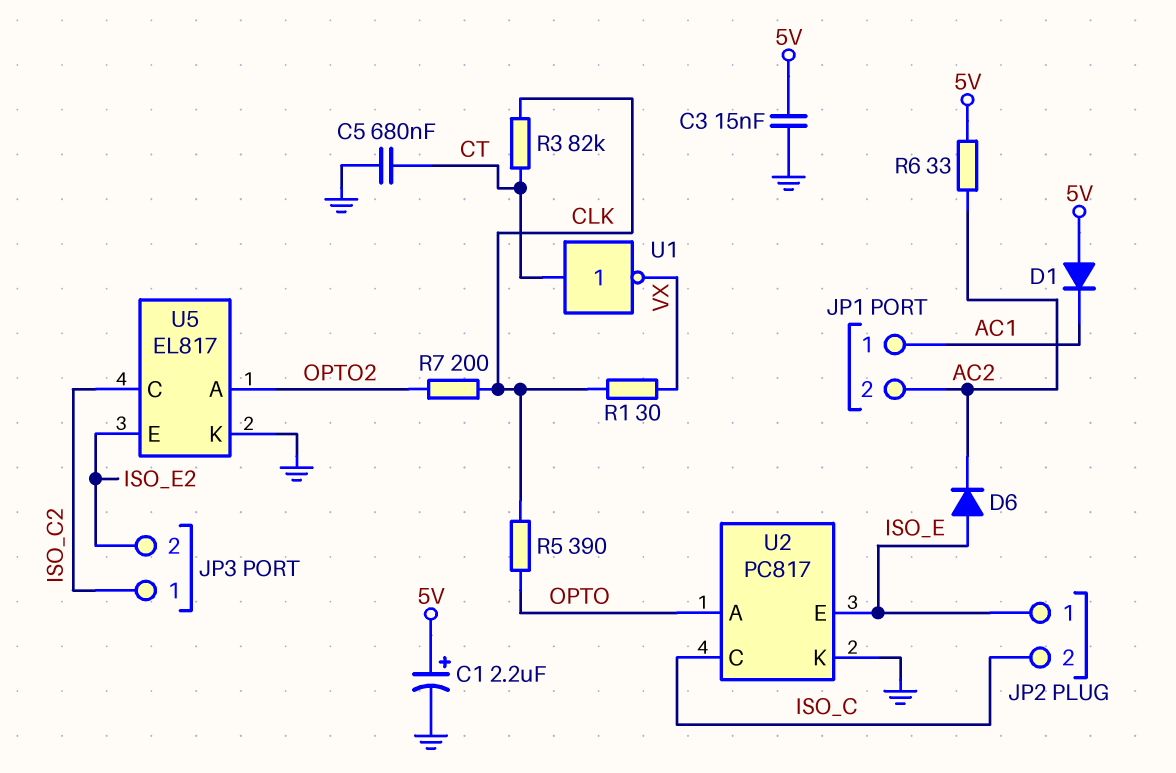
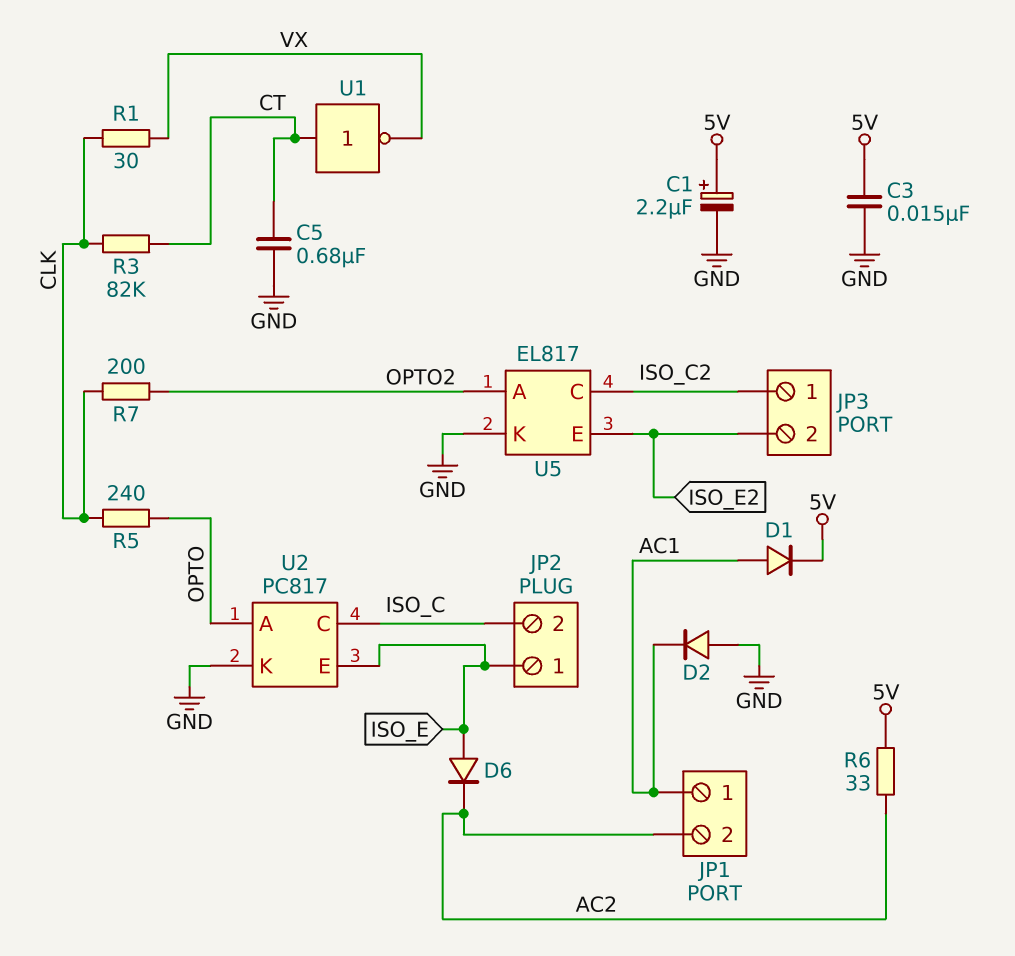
D1: diode (A 5V, K AC1) -> diode (A AC1, K 5V)
D2: none -> diode (A GND, K AC1)
R5: 390 (CLK, OPTO) -> 240 (CLK, OPTO)

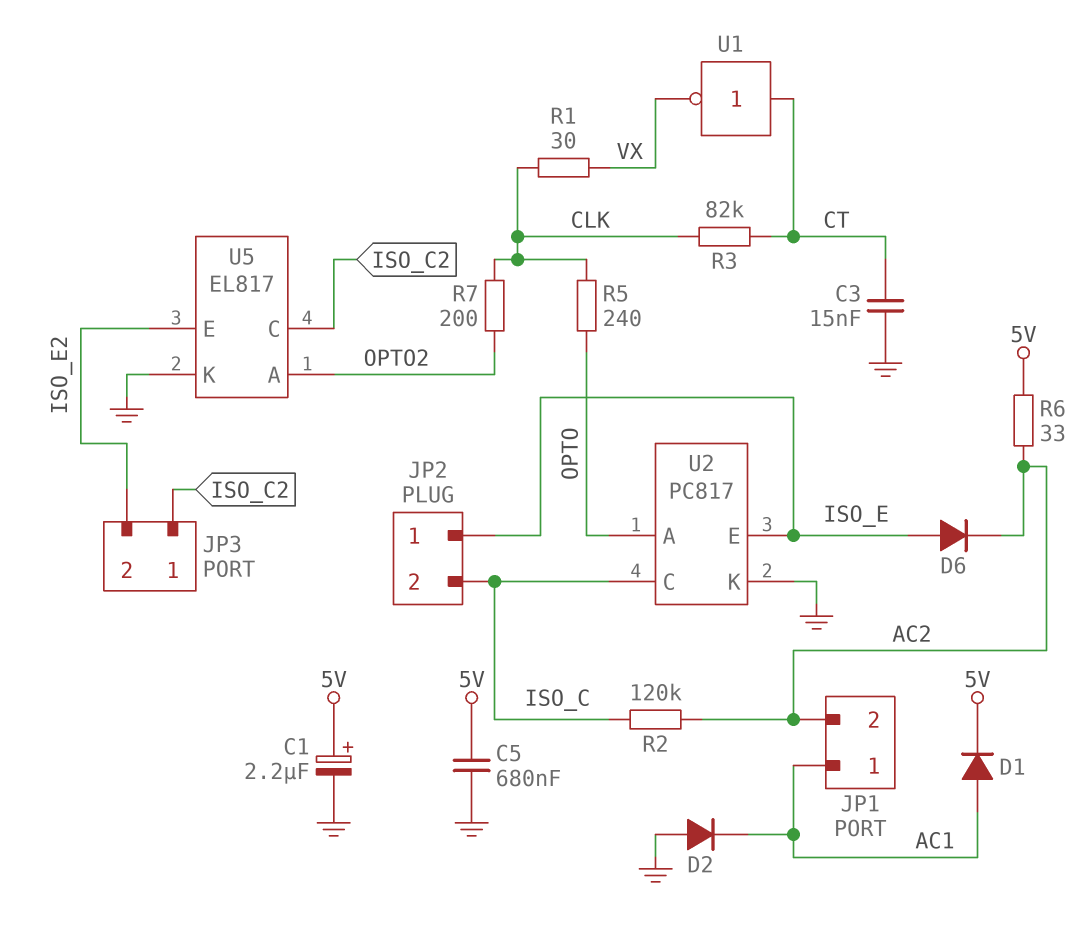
C3: 15nF (5V, GND) -> 15nF (CT, GND)
C5: 680nF (CT, GND) -> 680nF (5V, GND)
R2: none -> 120k (AC2, ISO_C)

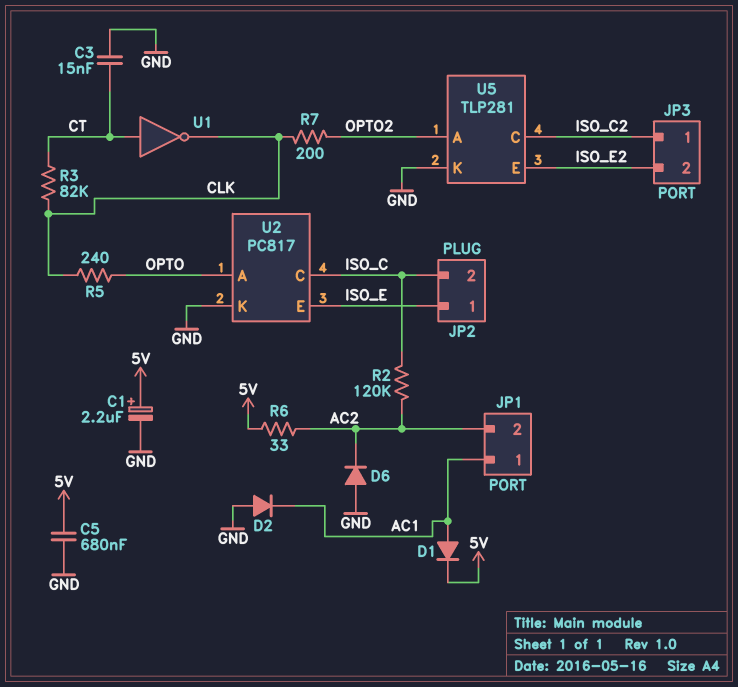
D6: diode (A ISO_E, K AC2) -> diode (A GND, K AC2)
R1: 30 (CLK, VX) -> none
U1: NOT (in CT, out VX) -> NOT (in CT, out CLK)
U5: EL817 -> TLP281

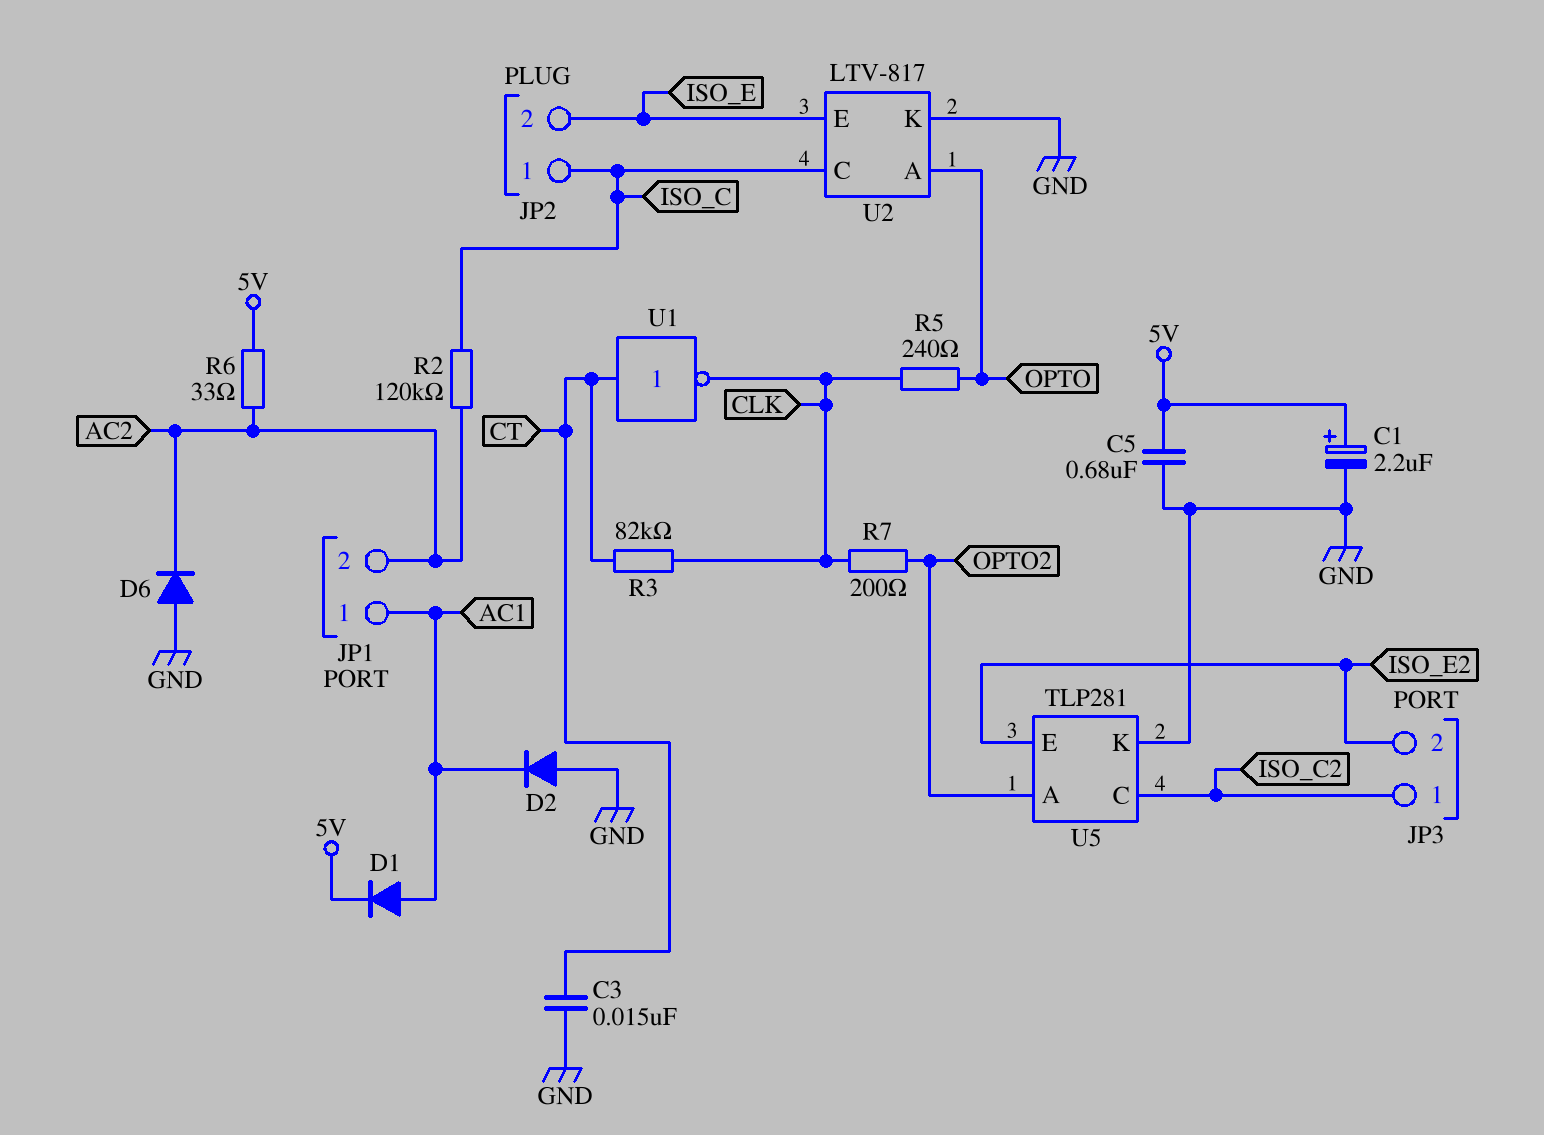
JP2 pin 1: ISO_E -> ISO_C
JP2 pin 2: ISO_C -> ISO_E
U2: PC817 -> LTV-817

